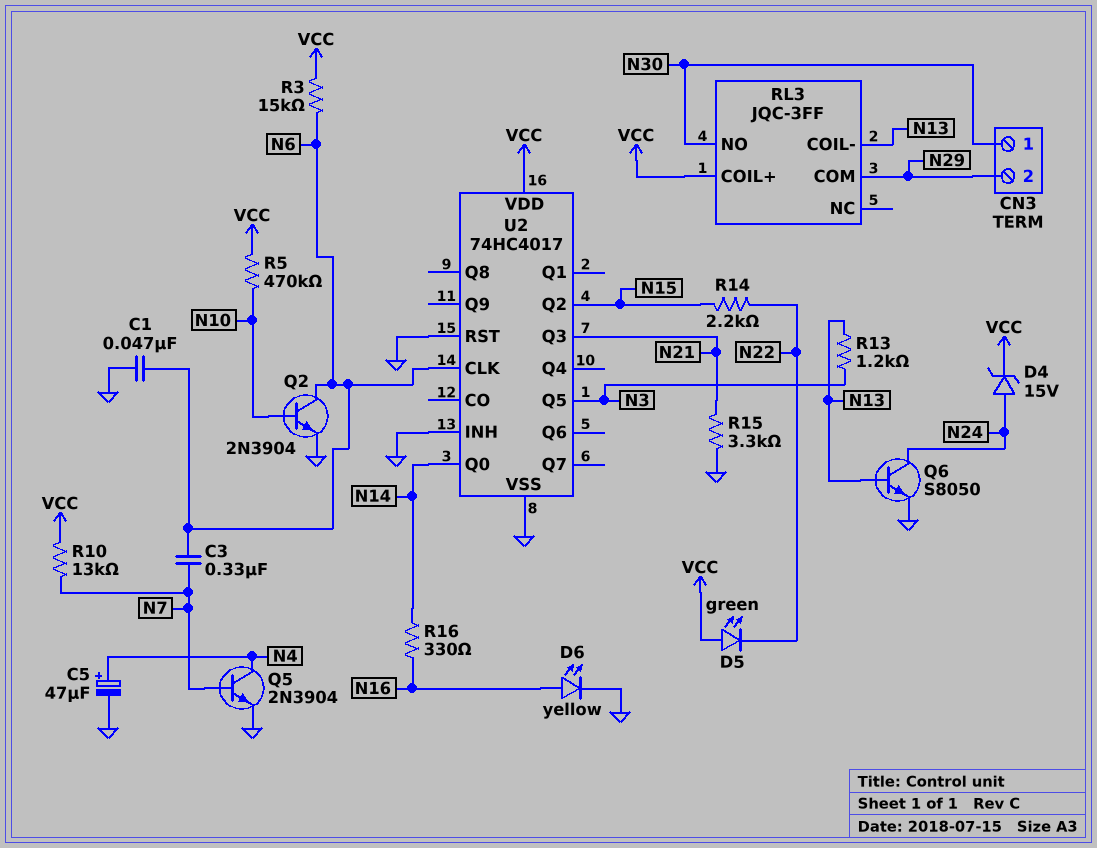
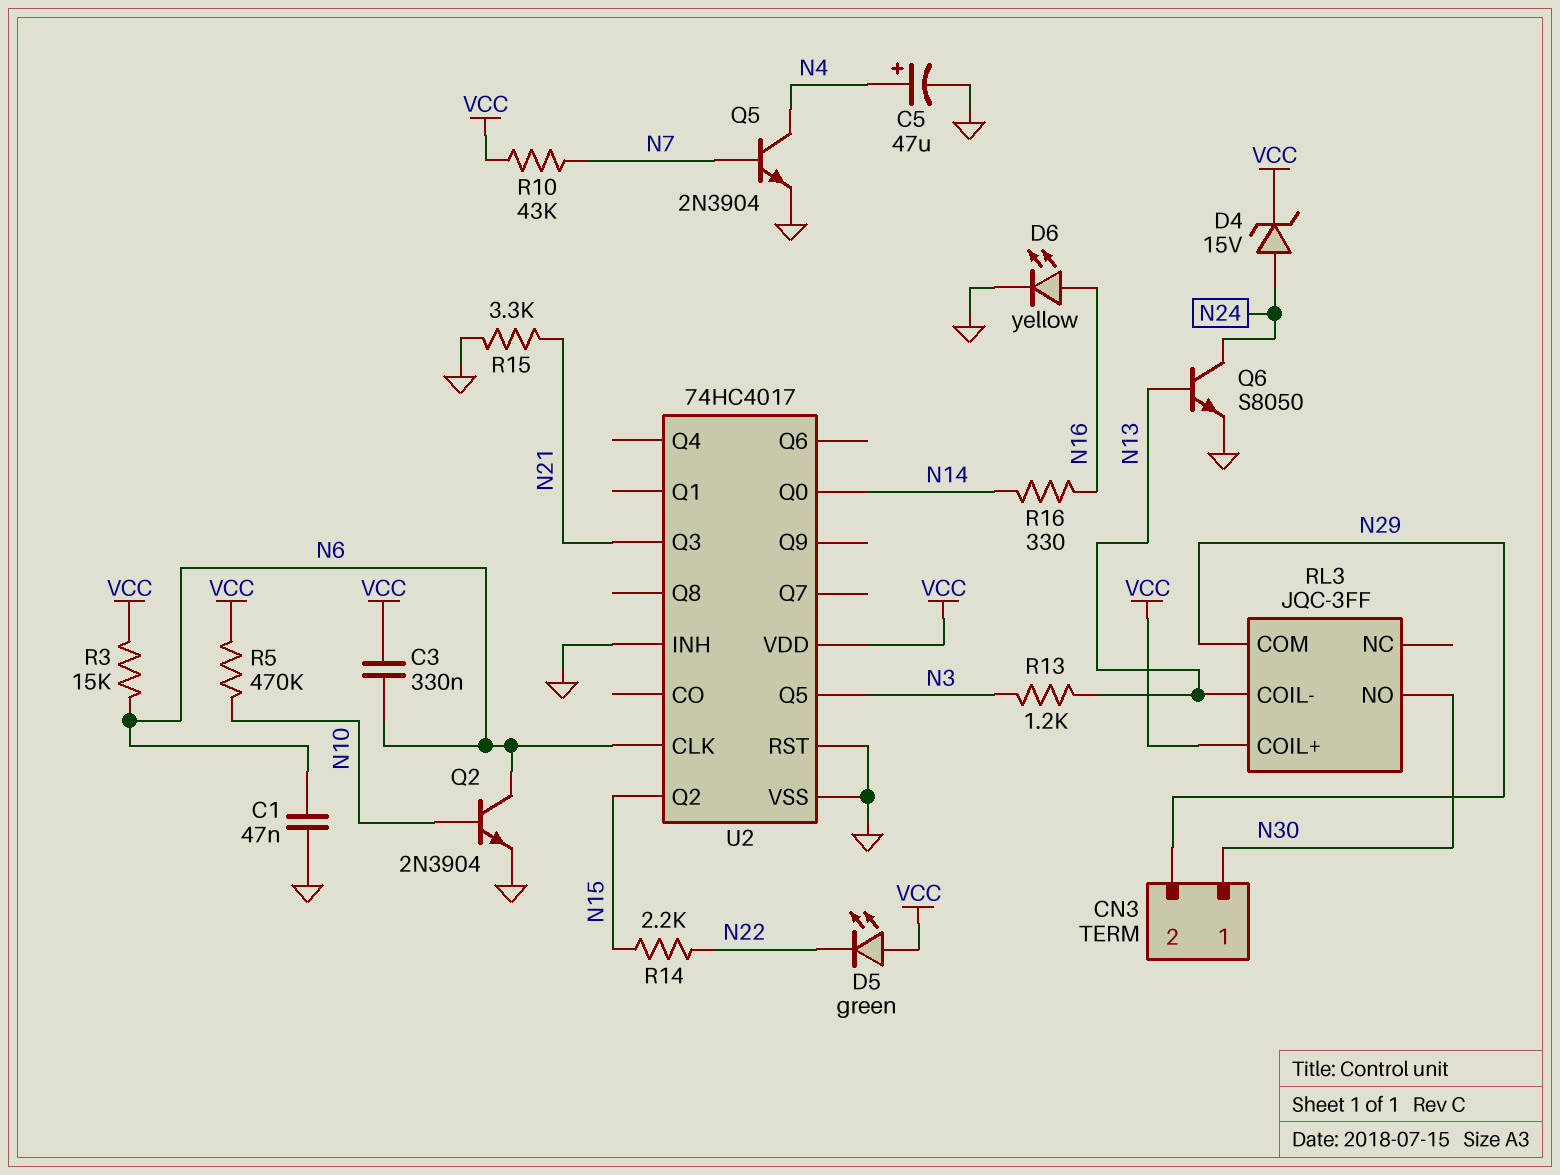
C3: 330nF (N6, N7) -> 330nF (N6, VCC)
R10: 13k (N7, VCC) -> 43k (N7, VCC)

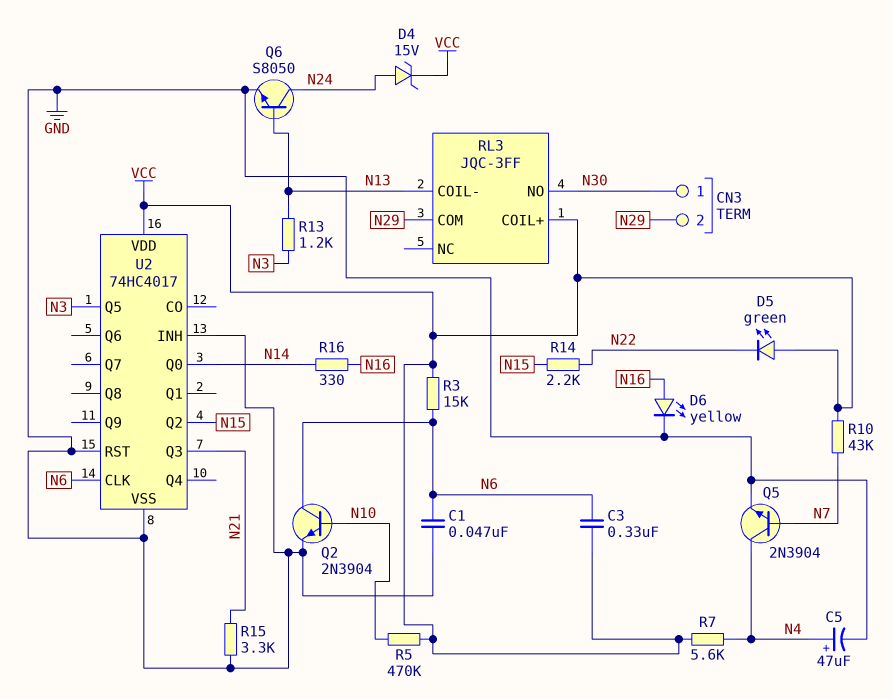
R7: none -> 5.6k (N4, VCC)

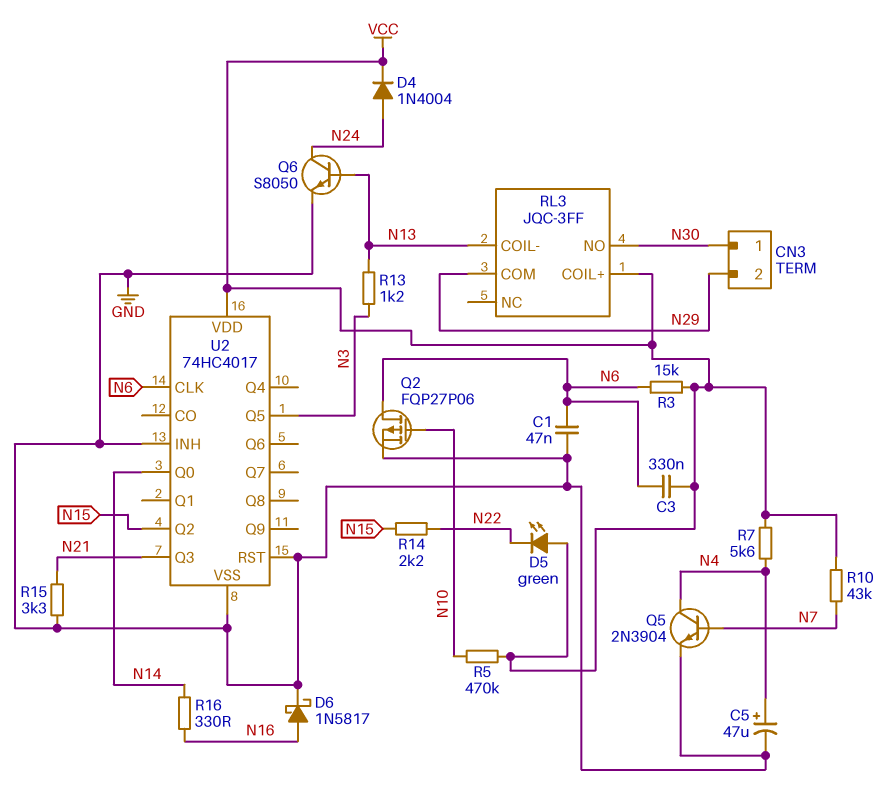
D4: zener 15V (A N24, K VCC) -> diode 1N4004 (A N24, K VCC)
D6: LED yellow (A N16, K GND) -> schottky 1N5817 (A N16, K GND)
Q2: NPN 2N3904 (B N10, C N6, E GND) -> PMOS FQP27P06 (G N10, D N6, S GND)

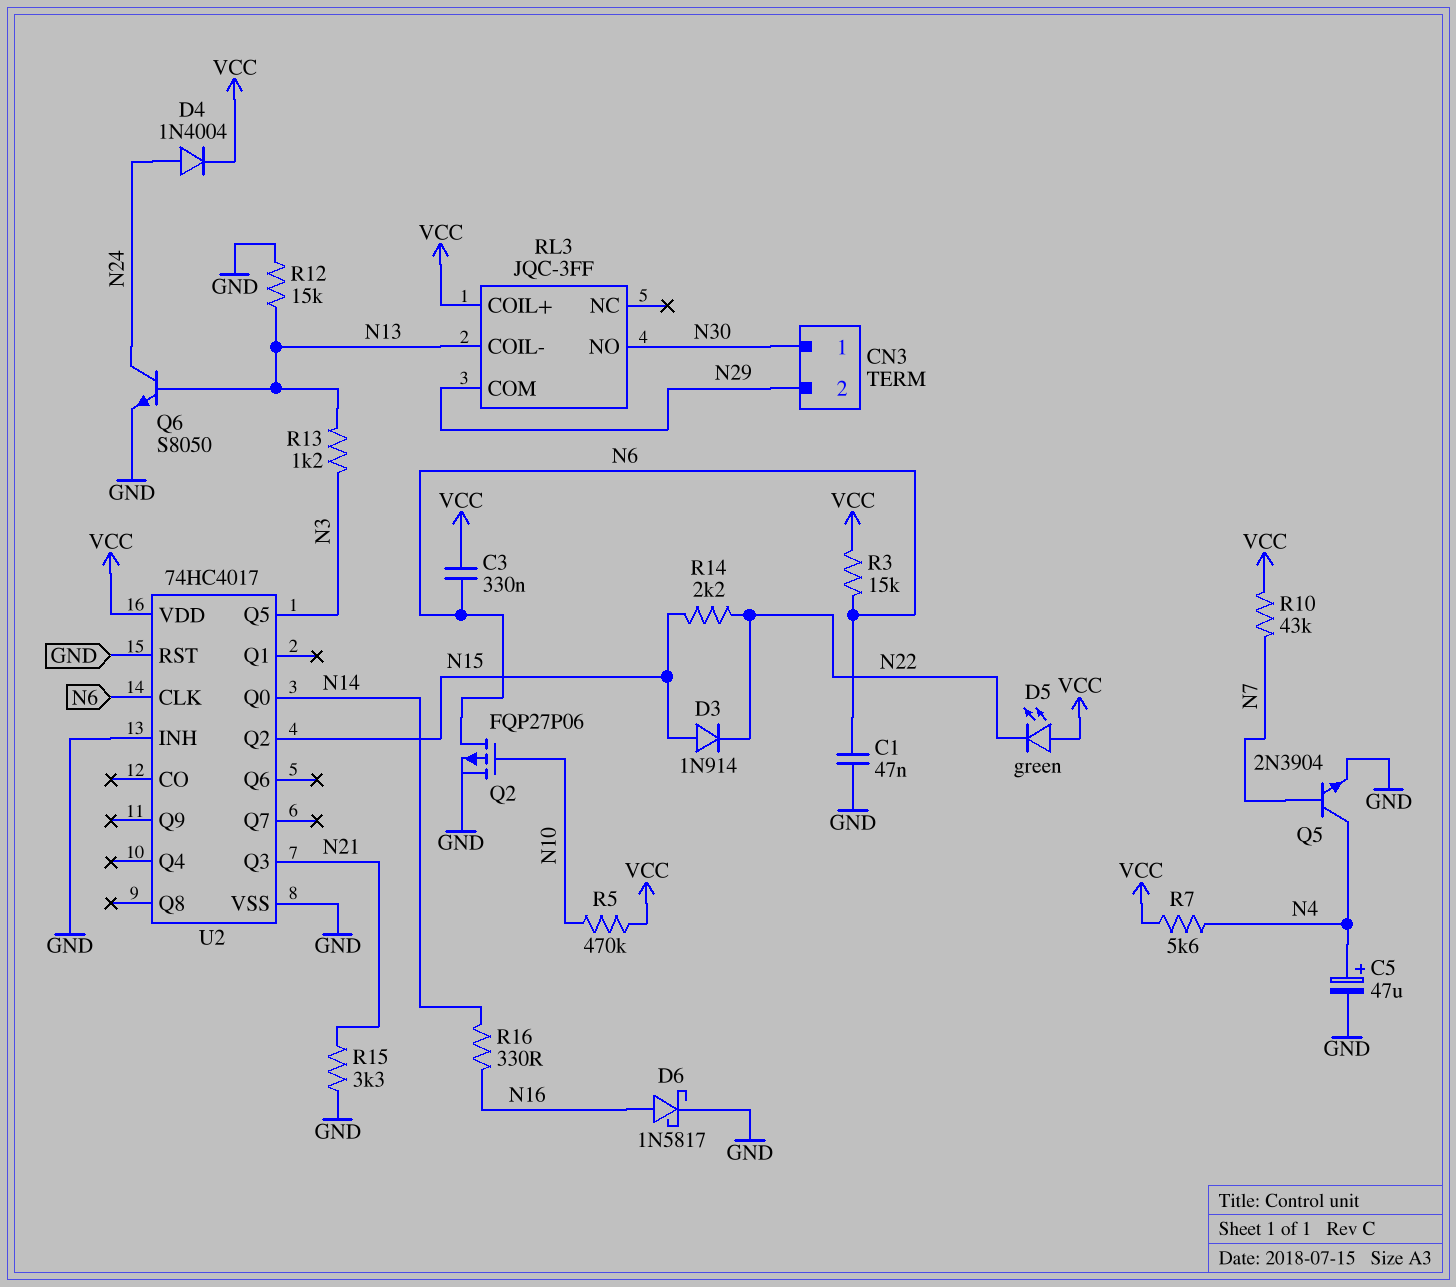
D3: none -> diode 1N914 (A N15, K N22)
R12: none -> 15k (GND, N13)

